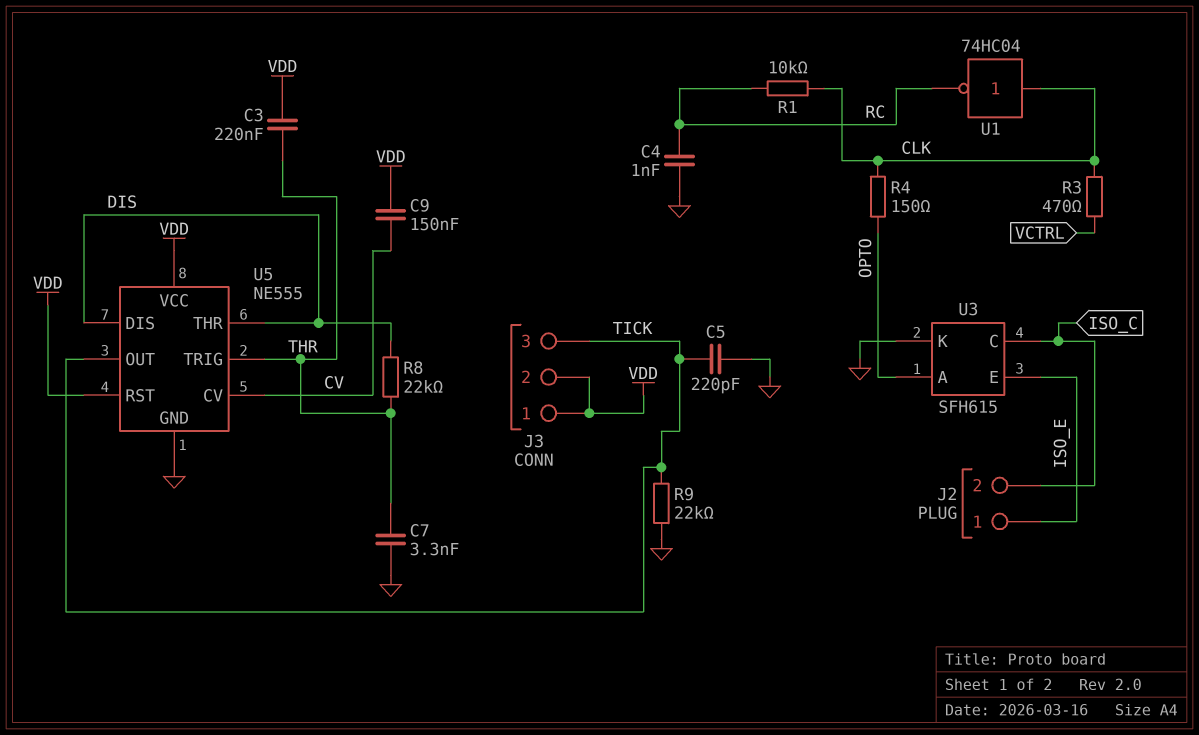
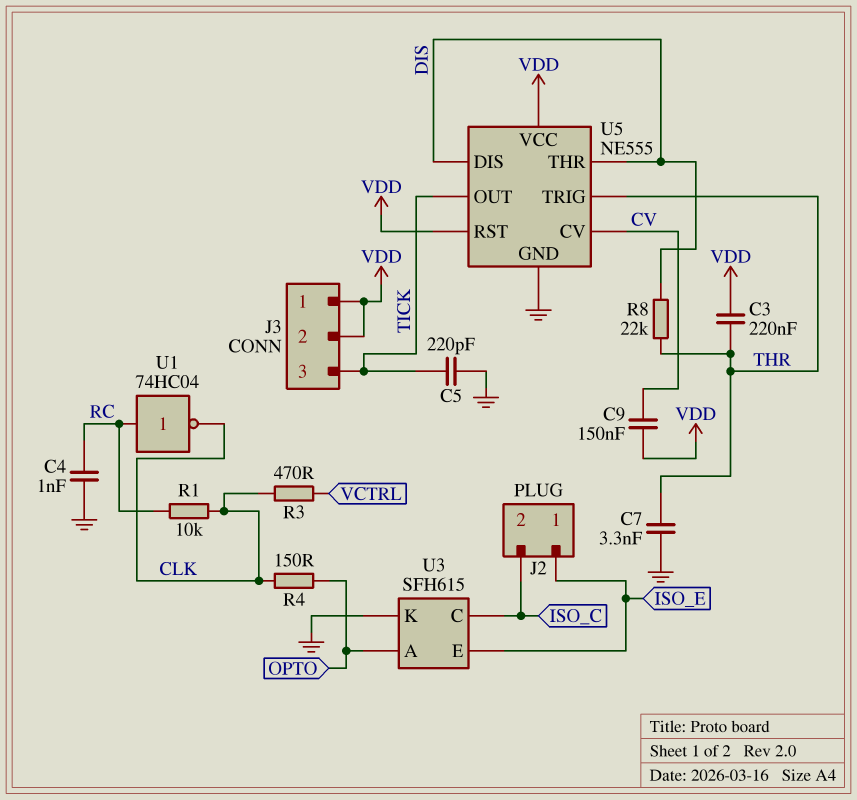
R9: 22k (GND, TICK) -> none
U1: NOT 74HC04 (in CLK, out RC) -> NOT 74HC04 (in RC, out CLK)

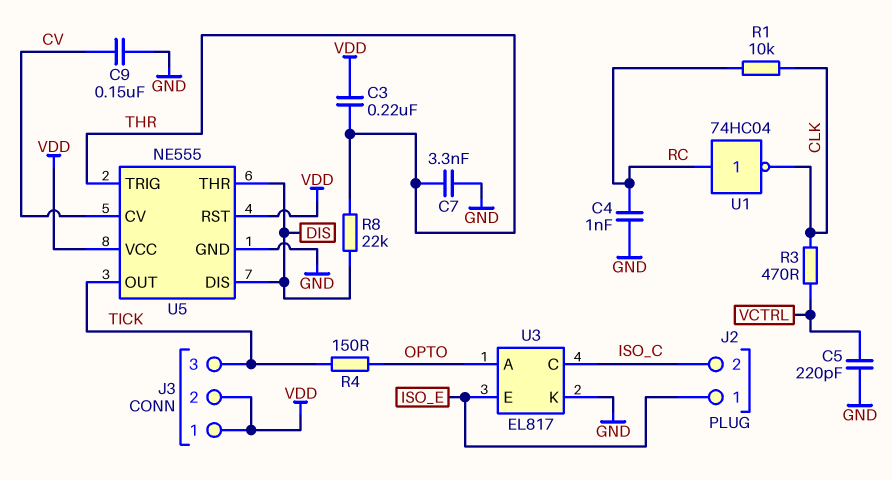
C5: 220pF (GND, TICK) -> 220pF (GND, VCTRL)
C9: 150nF (CV, VDD) -> 150nF (CV, GND)
R4: 150 (CLK, OPTO) -> 150 (OPTO, TICK)
U3: SFH615 -> EL817

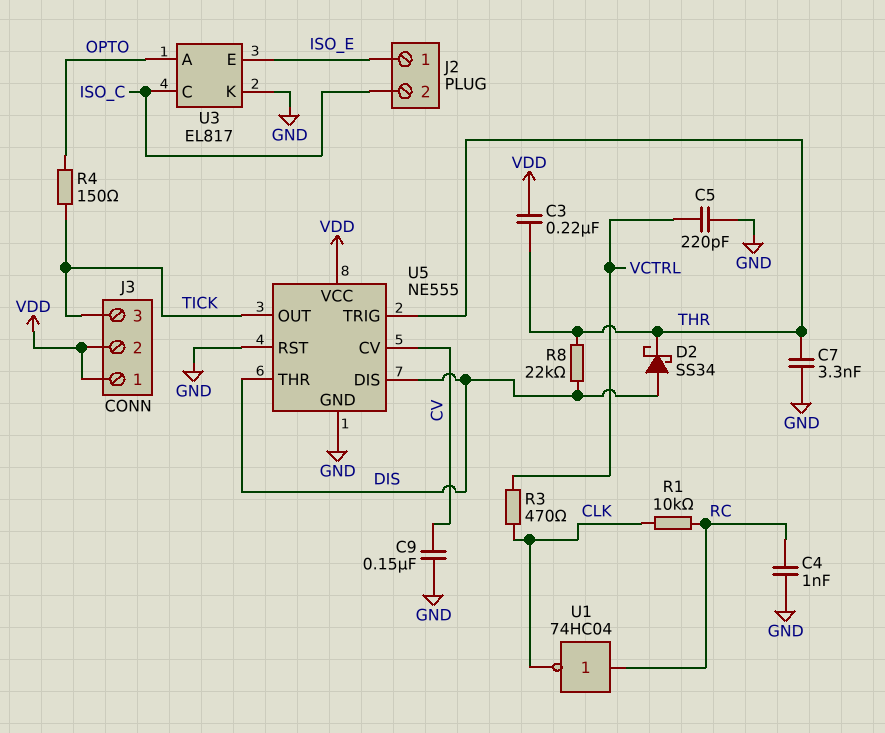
D2: none -> schottky SS34 (A DIS, K THR)
U5 pin RST: VDD -> GND

